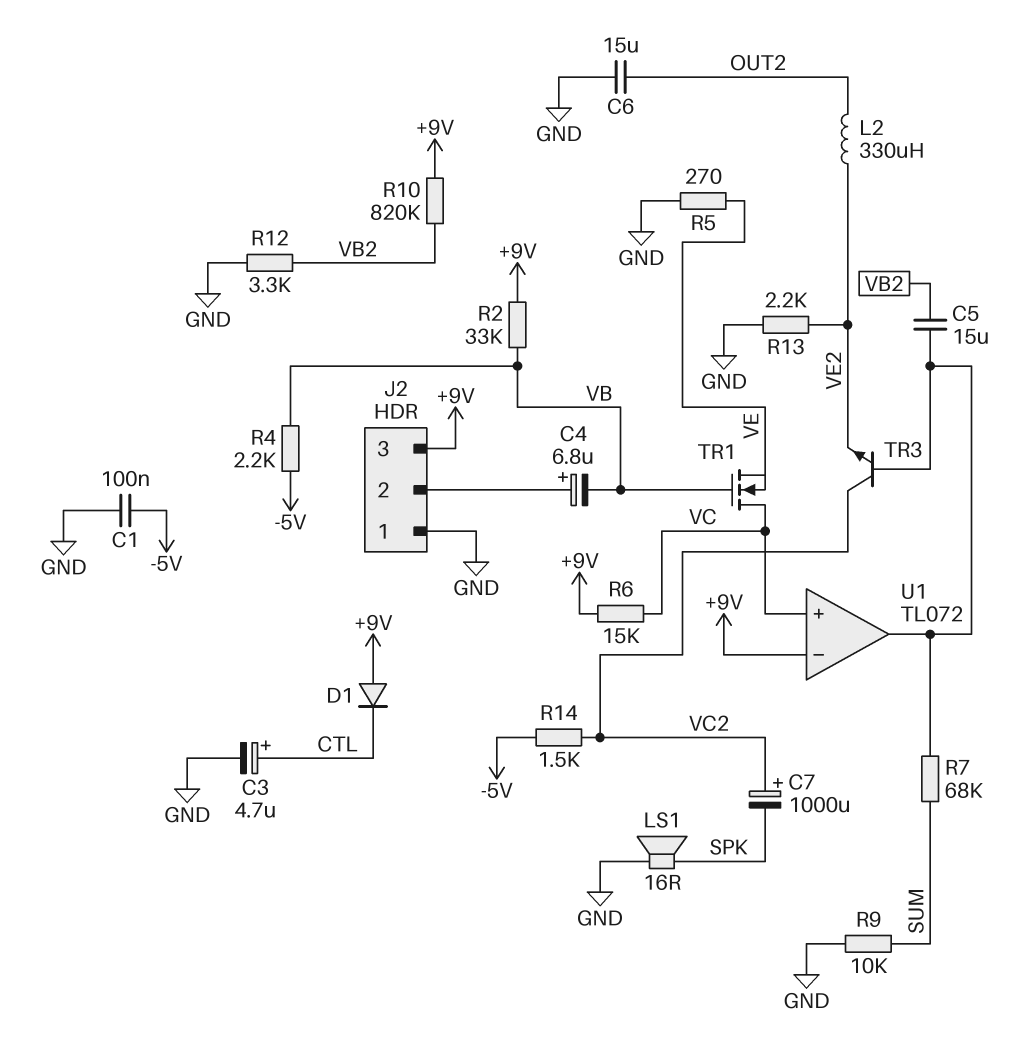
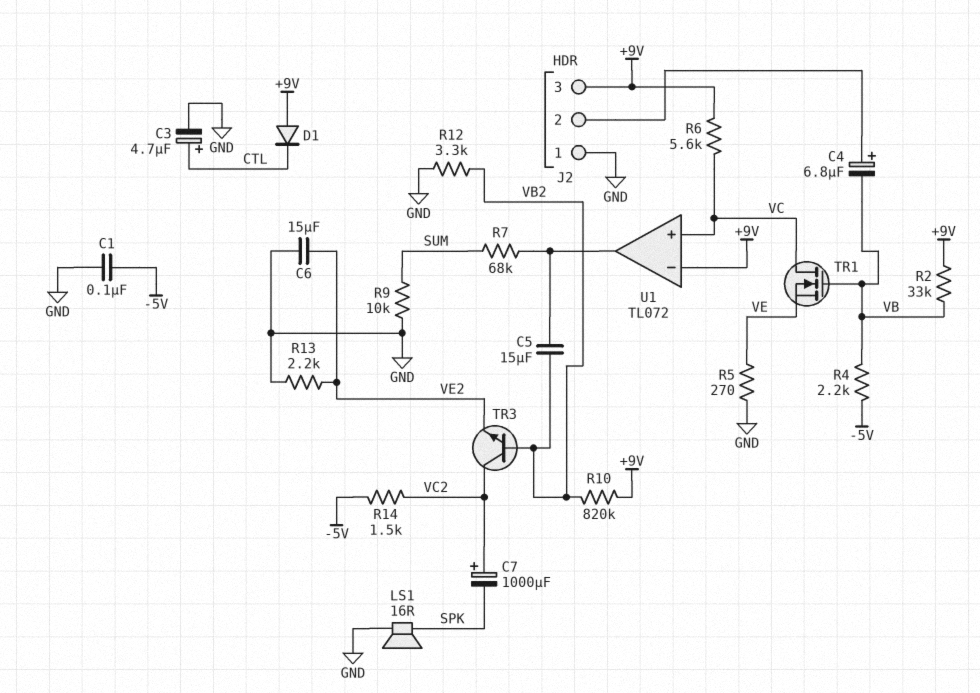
C6: 15uF (GND, OUT2) -> 15uF (GND, VE2)
L2: 330uH (OUT2, VE2) -> none
R6: 15k (+9V, VC) -> 5.6k (+9V, VC)
TR3: NPN (B U1/out, C VC2, E VE2) -> NPN (B VB2, C VC2, E VE2)

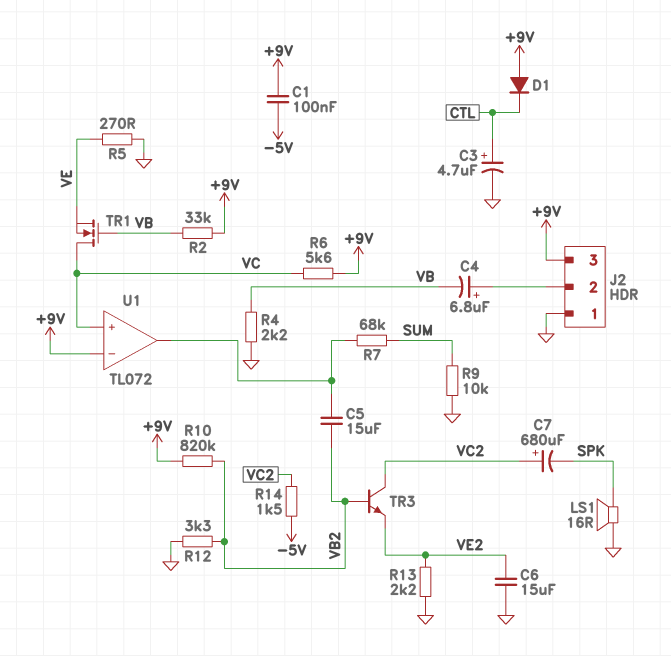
C1: 100nF (-5V, GND) -> 100nF (+9V, -5V)
C7: 1000uF (plus VC2, minus SPK) -> 680uF (plus VC2, minus SPK)
R4: 2.2k (-5V, VB) -> 2.2k (GND, VB)

